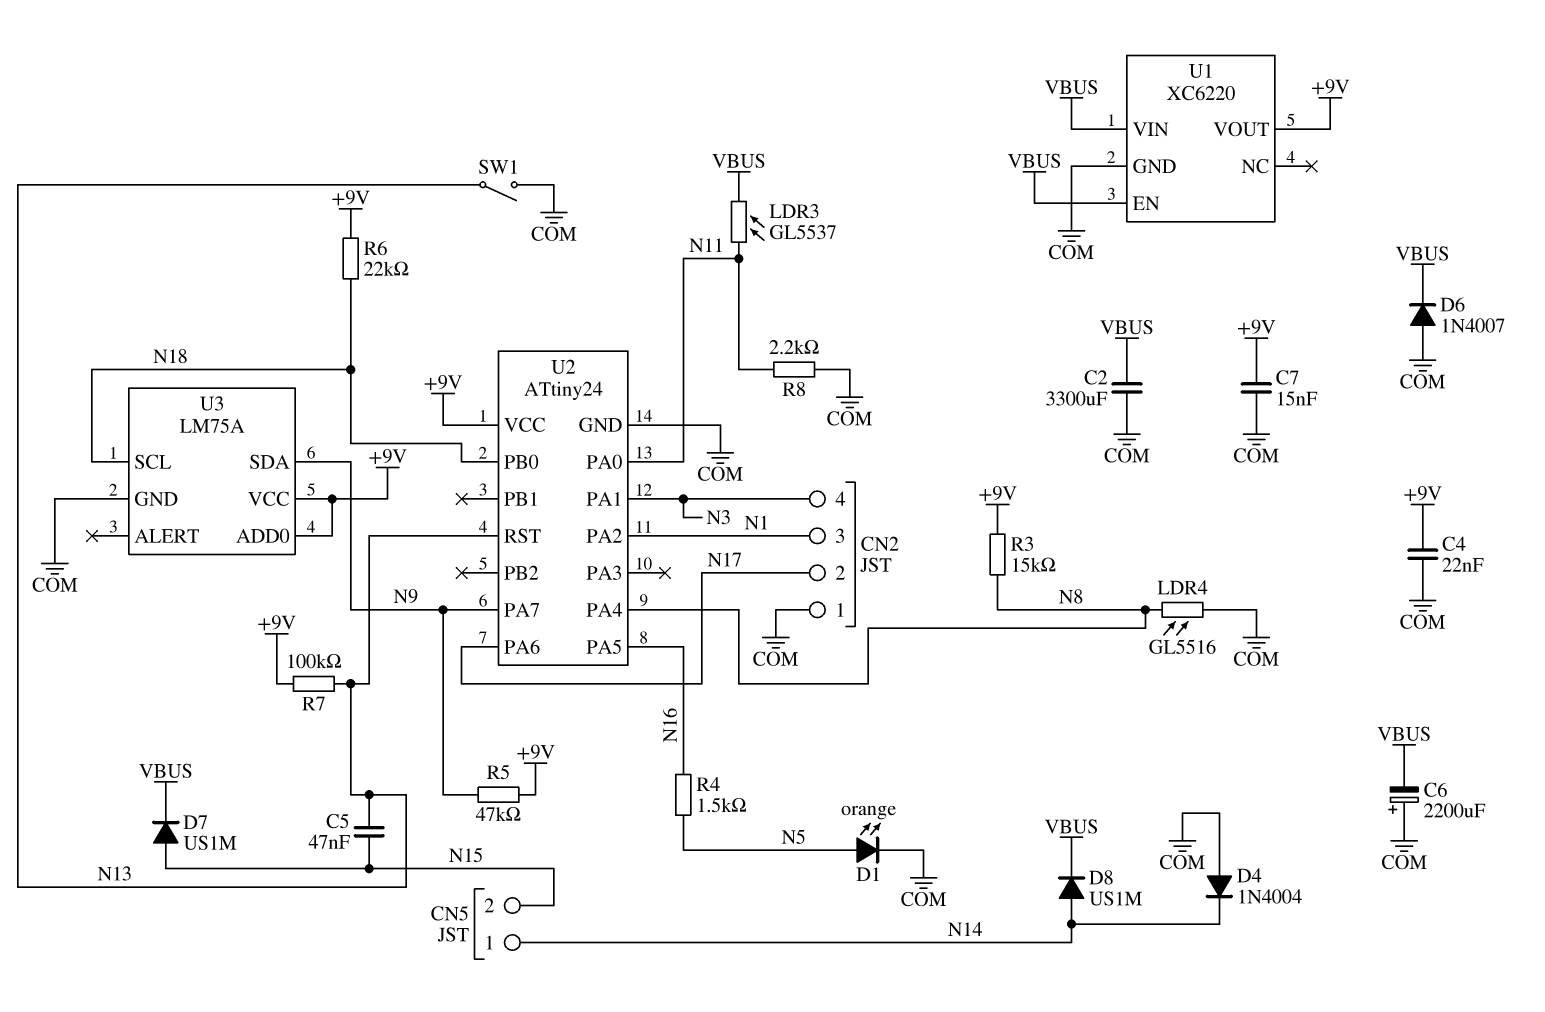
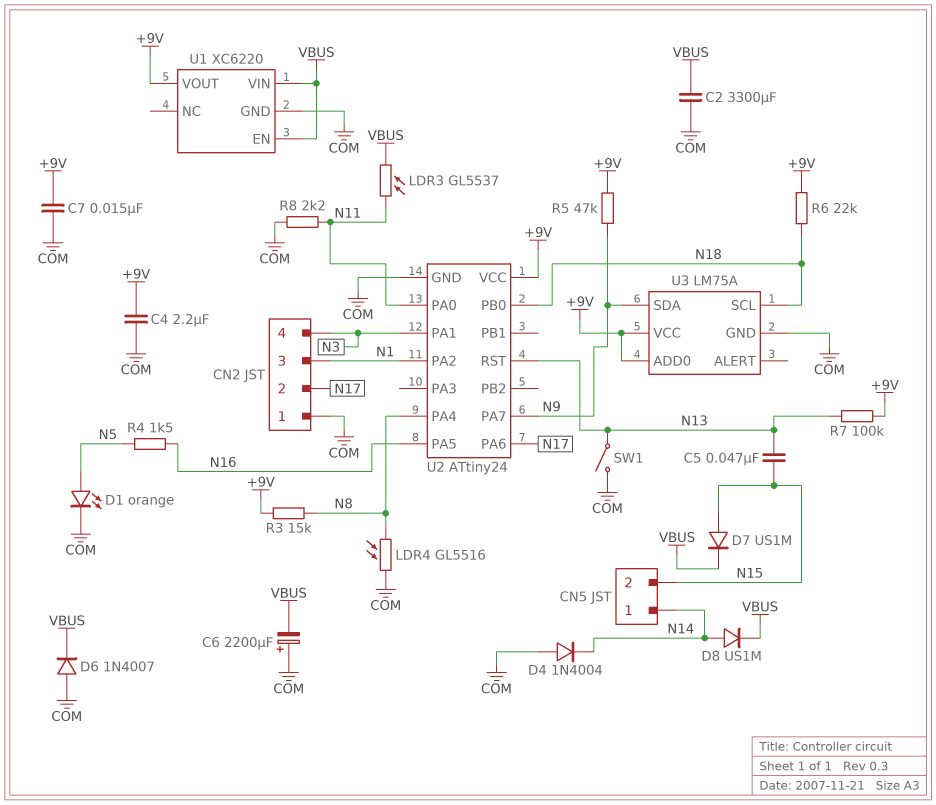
C4: 22nF (+9V, COM) -> 2.2uF (+9V, COM)

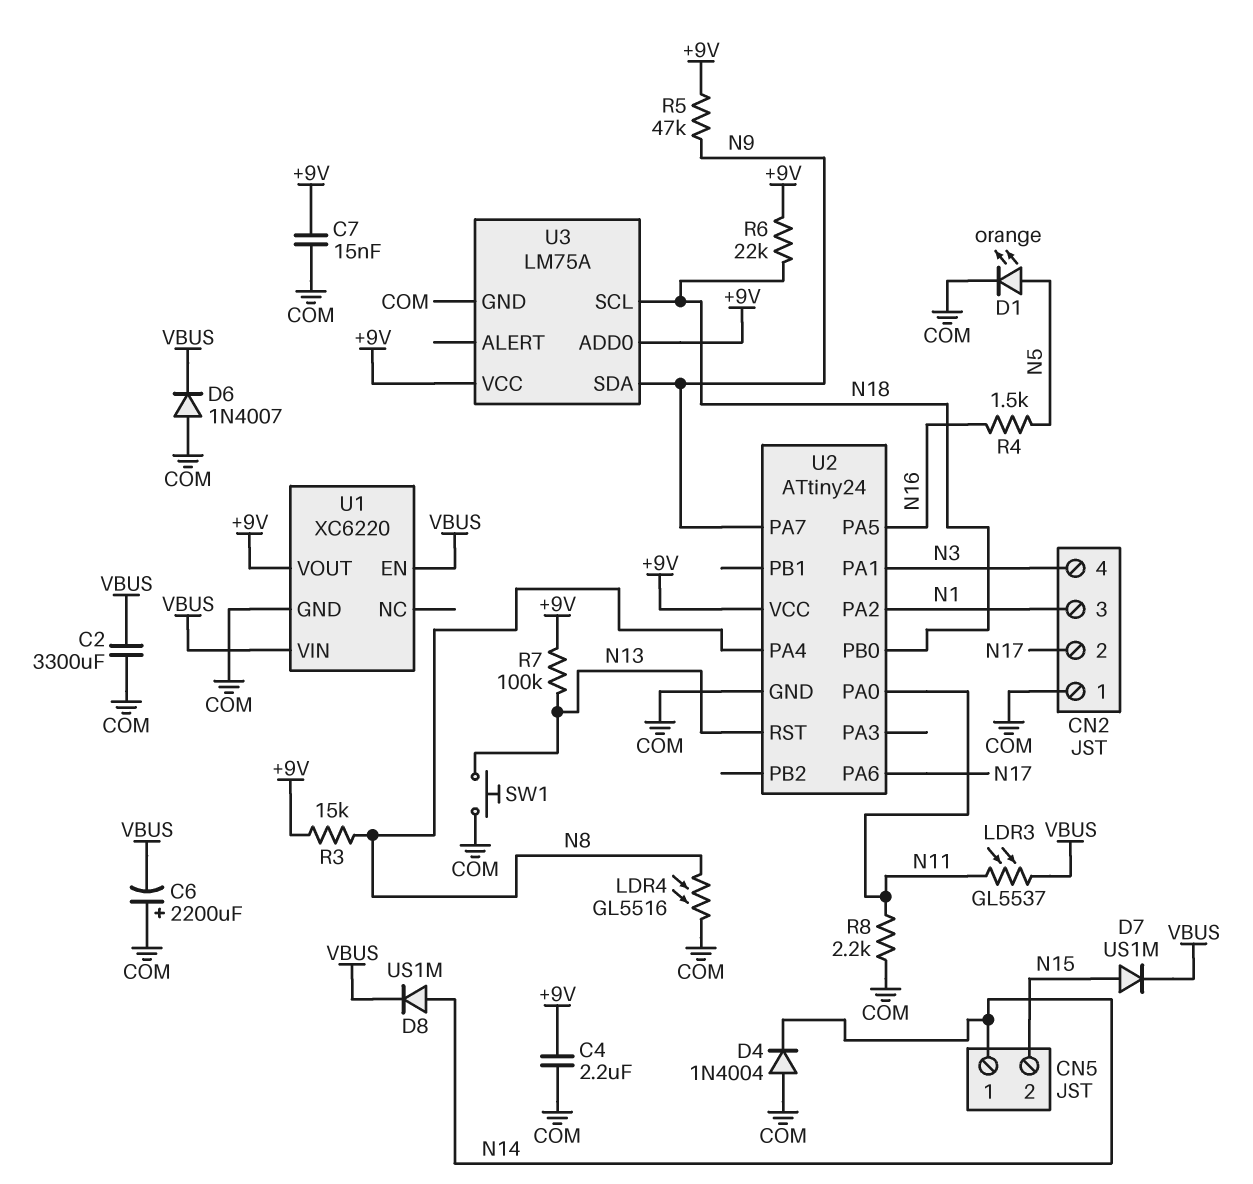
C5: 47nF (N13, N15) -> none
SW1: switch (COM, N13) -> button (COM, N13)

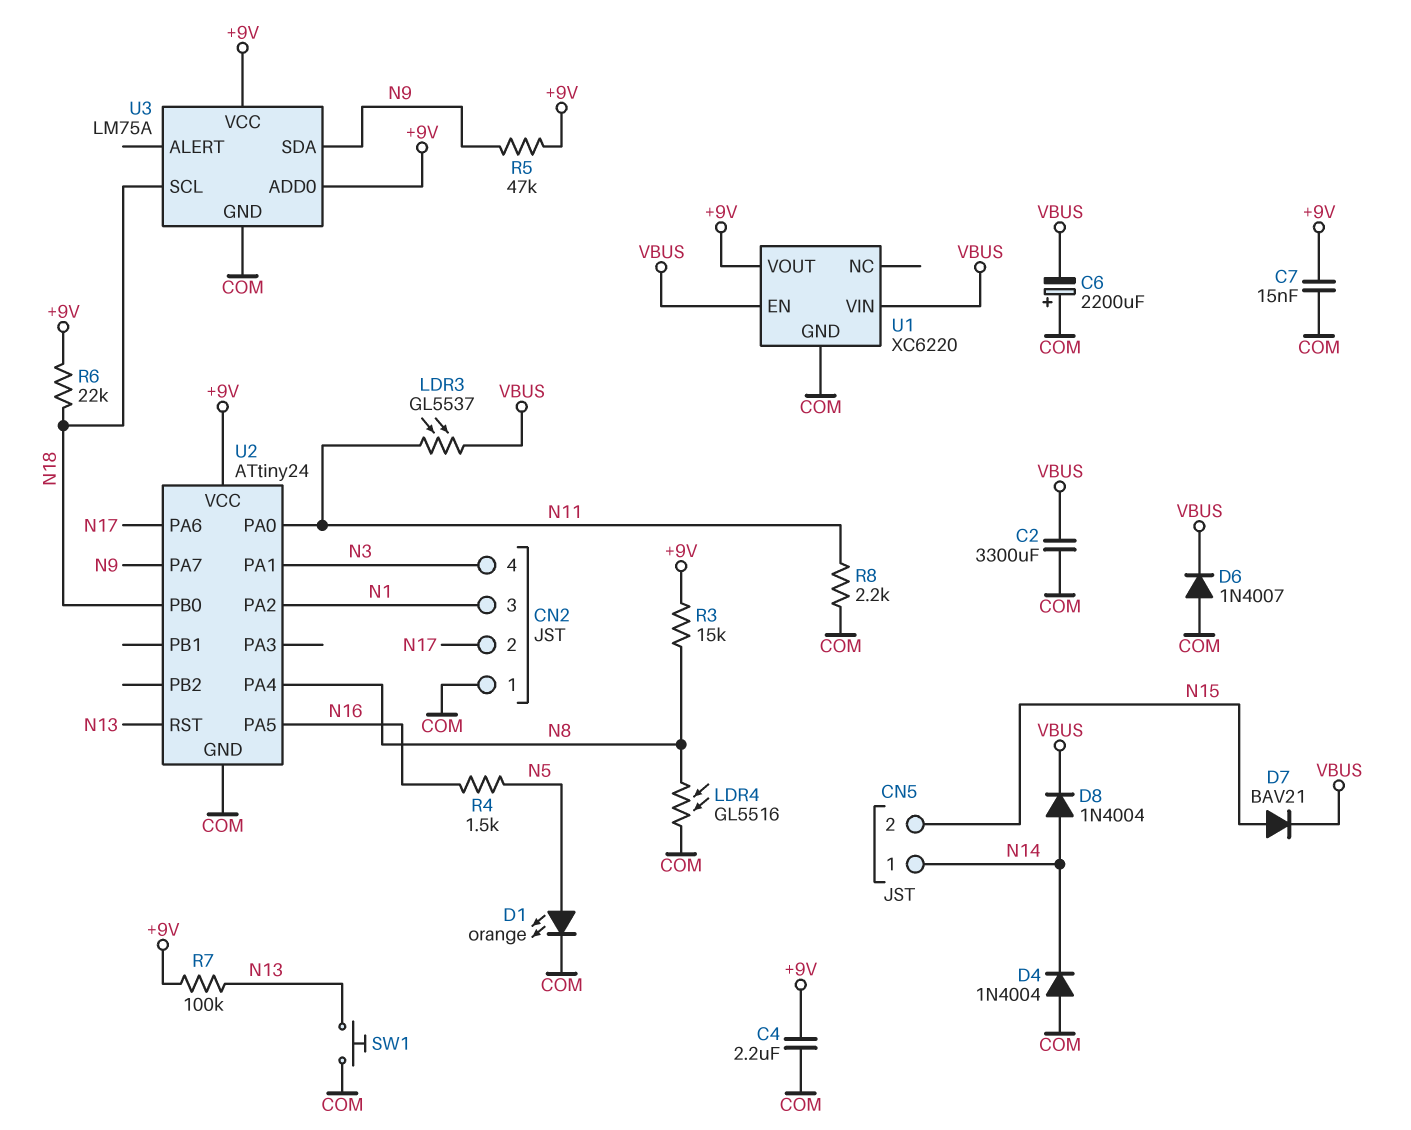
D7: diode US1M (A N15, K VBUS) -> diode BAV21 (A N15, K VBUS)
D8: diode US1M (A N14, K VBUS) -> diode 1N4004 (A N14, K VBUS)

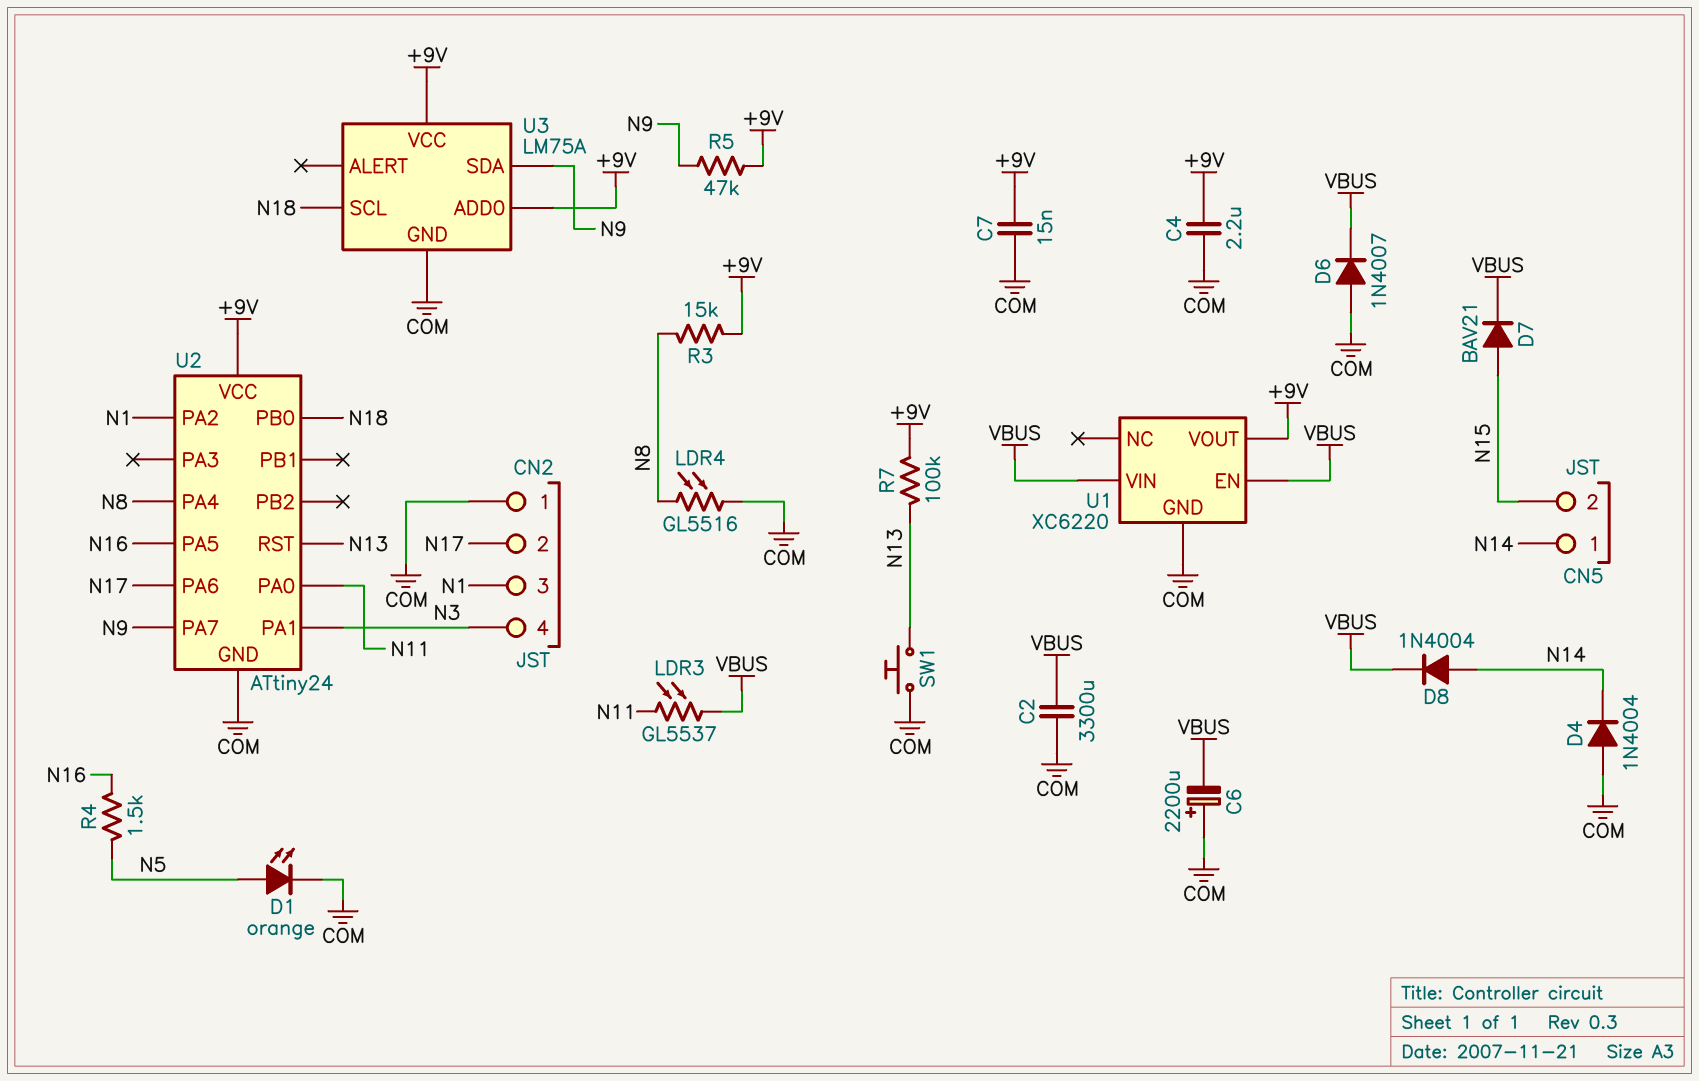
R6: 22k (+9V, N18) -> none
R8: 2.2k (COM, N11) -> none

